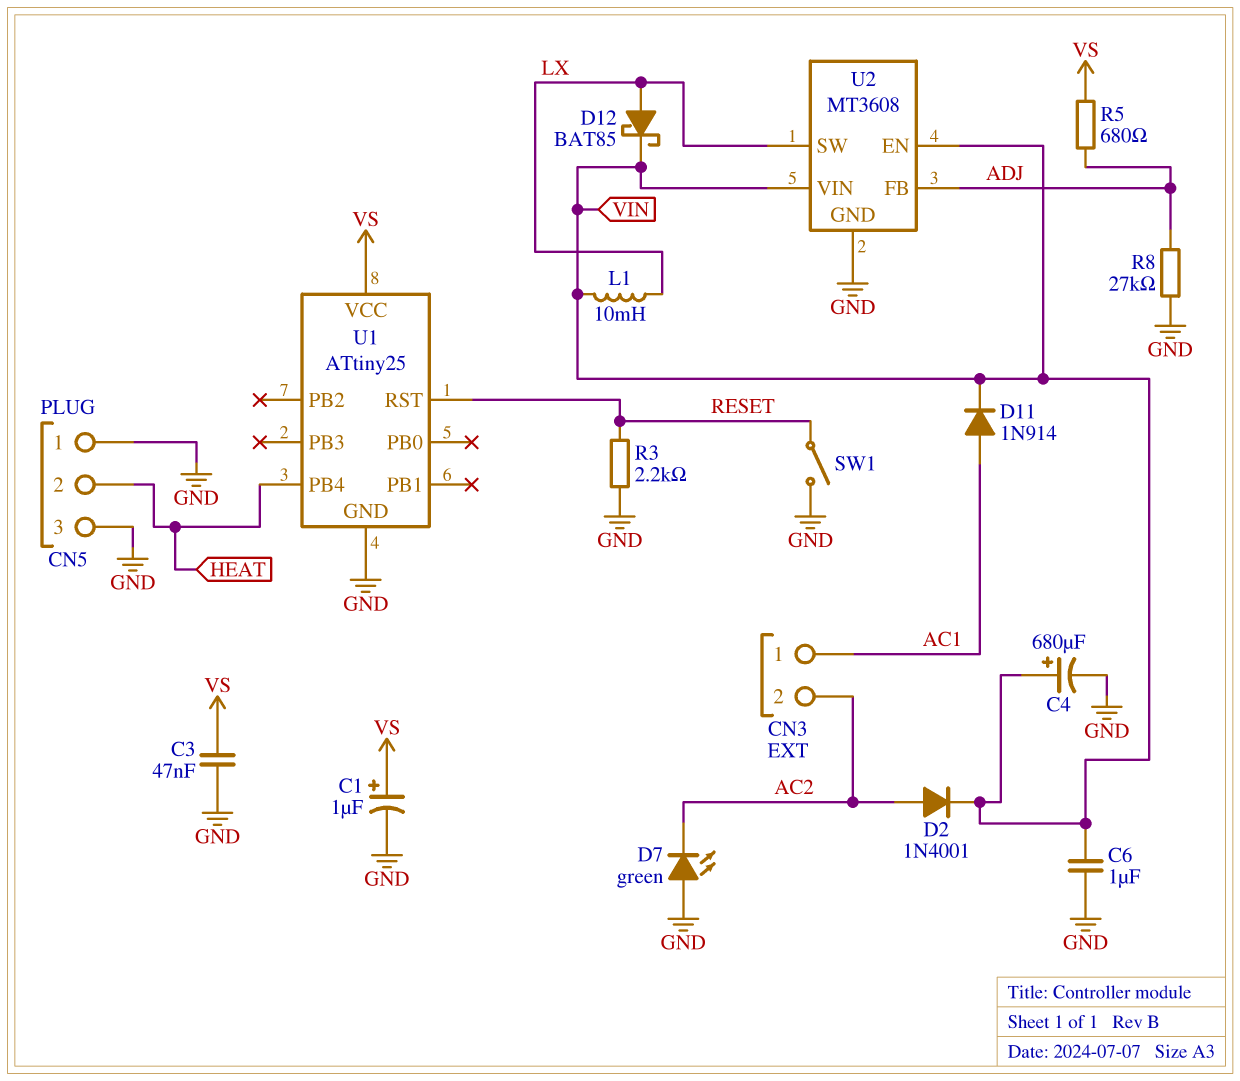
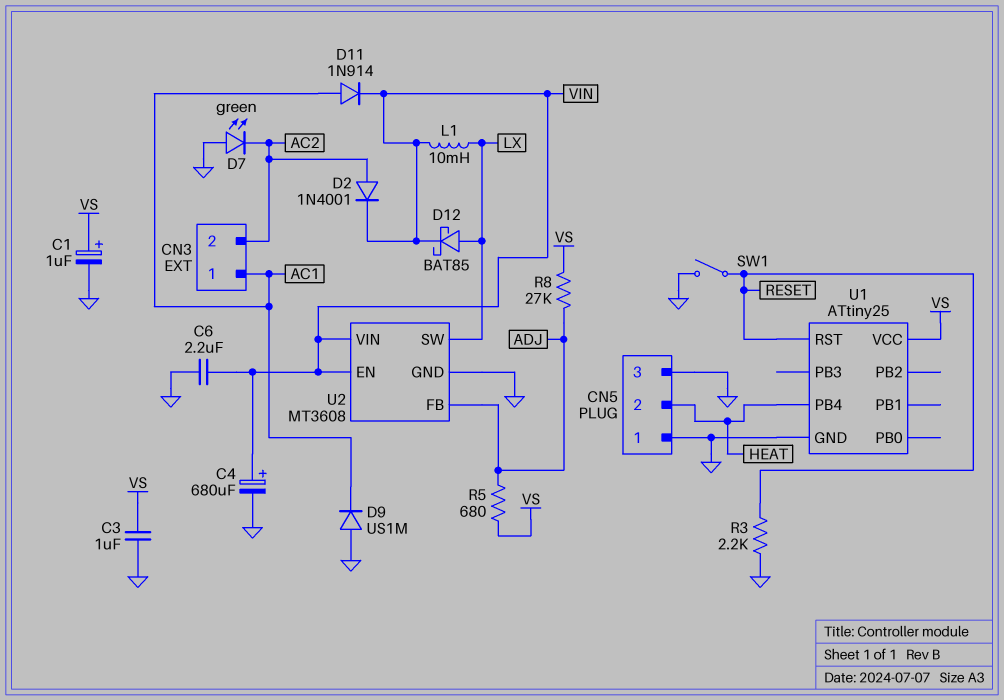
C3: 47nF (GND, VS) -> 1uF (GND, VS)
C6: 1uF (GND, VIN) -> 2.2uF (GND, VIN)
D9: none -> diode US1M (A GND, K AC1)
R8: 27k (ADJ, GND) -> 27k (ADJ, VS)

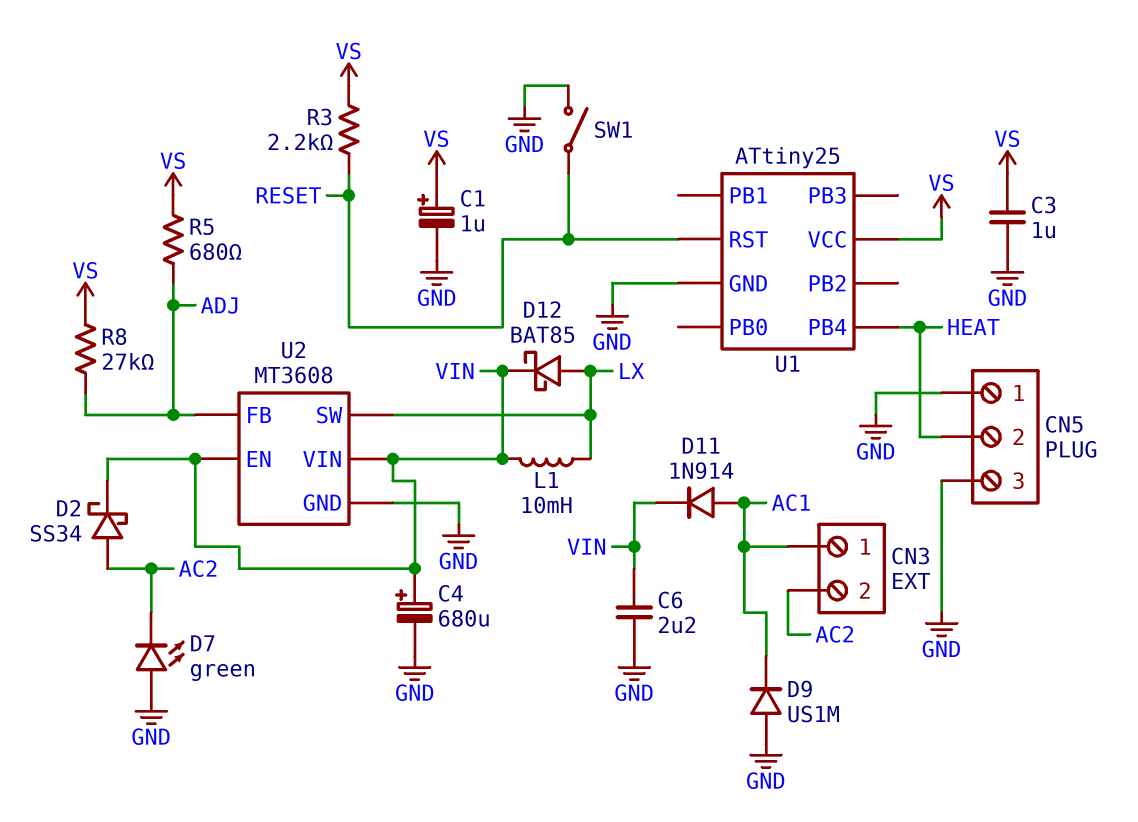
D2: diode 1N4001 (A AC2, K VIN) -> schottky SS34 (A AC2, K VIN)
R3: 2.2k (GND, RESET) -> 2.2k (RESET, VS)

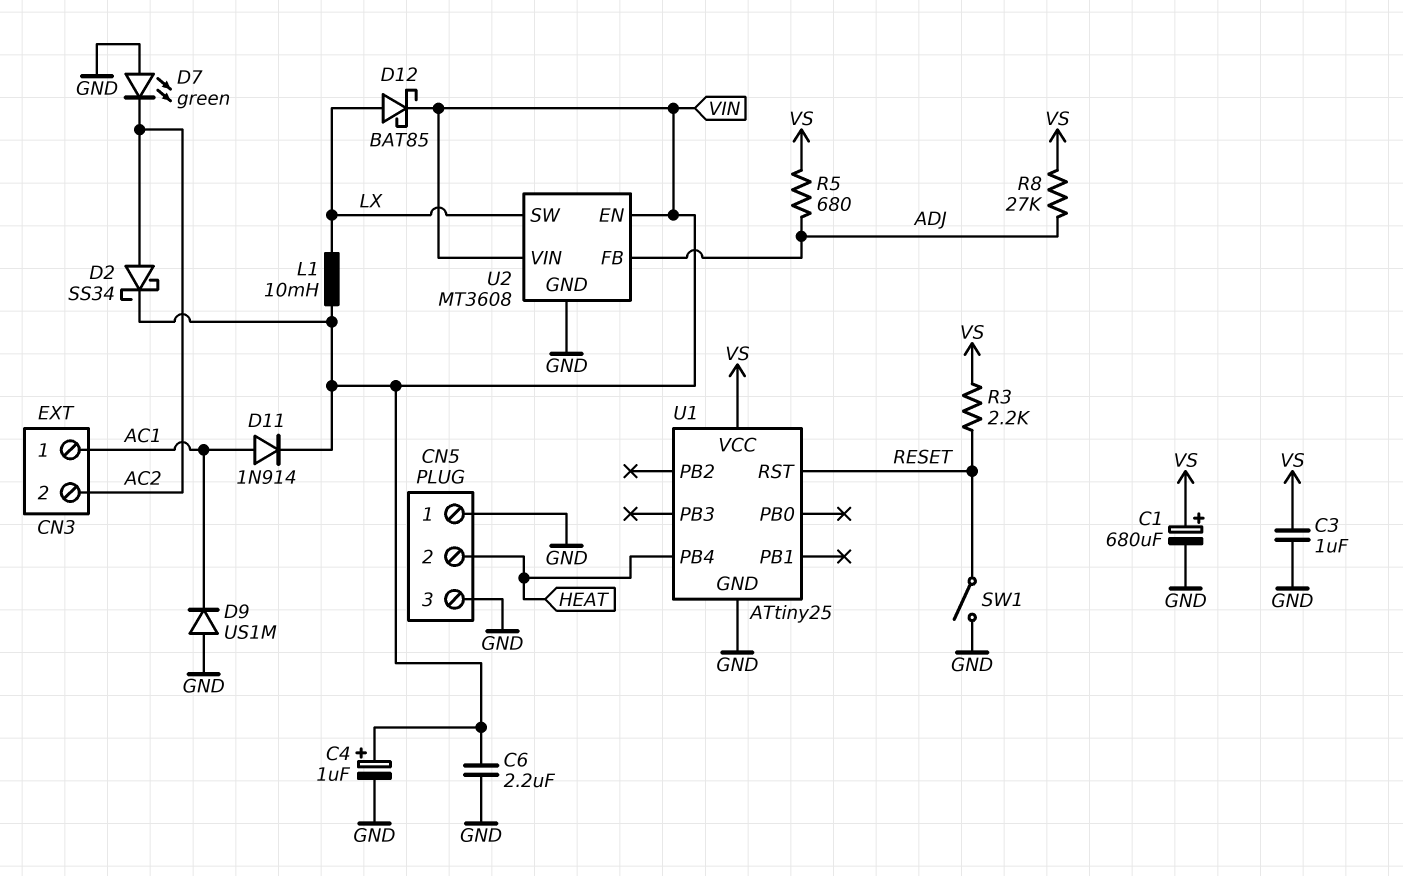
C1: 1uF (plus VS, minus GND) -> 680uF (plus VS, minus GND)
C4: 680uF (plus VIN, minus GND) -> 1uF (plus VIN, minus GND)

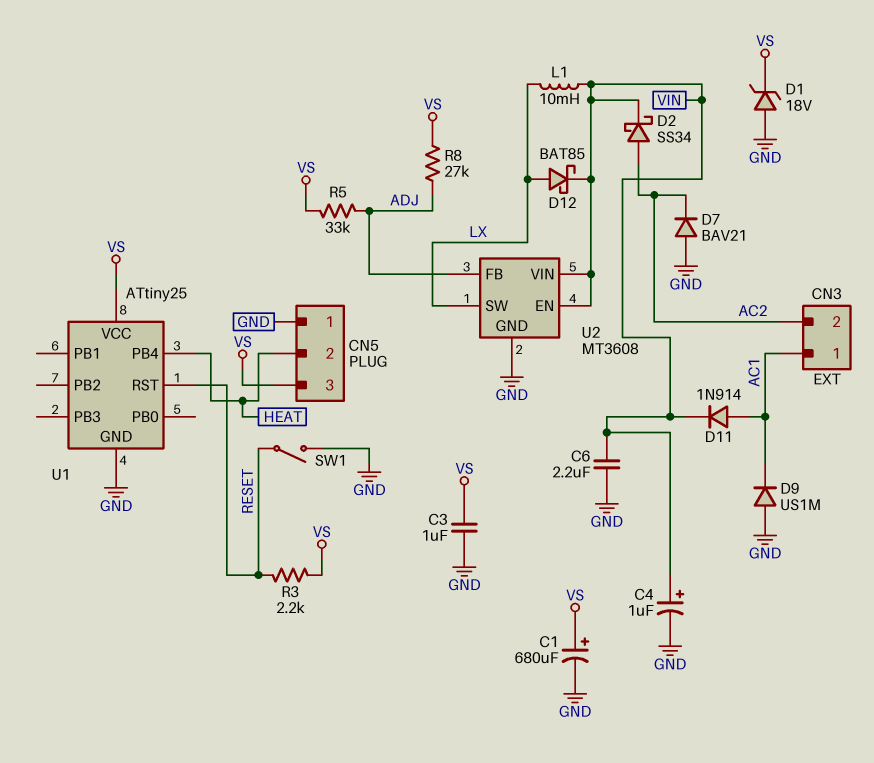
CN5 pin 3: GND -> VS
D1: none -> zener 18V (A GND, K VS)
D7: LED green (A GND, K AC2) -> diode BAV21 (A GND, K AC2)
R5: 680 (ADJ, VS) -> 33k (ADJ, VS)

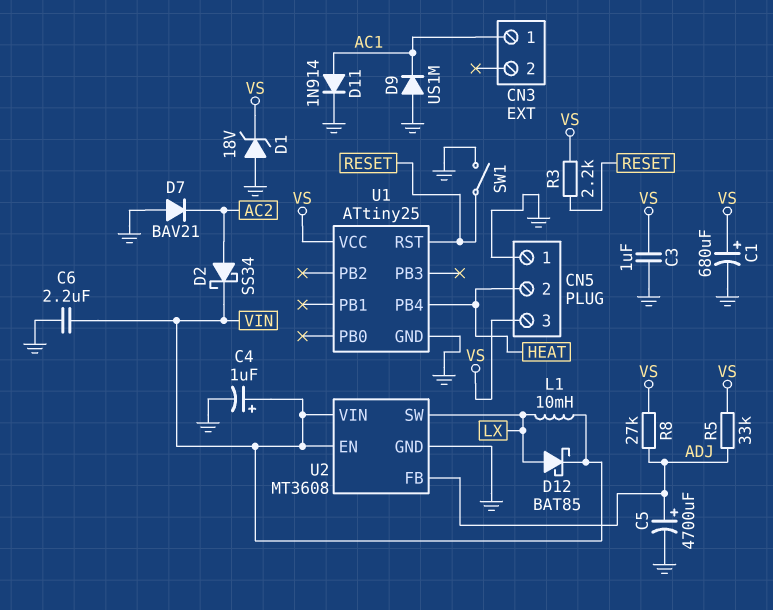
C5: none -> 4700uF (plus ADJ, minus GND)
CN3 pin 2: AC2 -> none
D11: diode 1N914 (A AC1, K VIN) -> diode 1N914 (A AC1, K GND)

